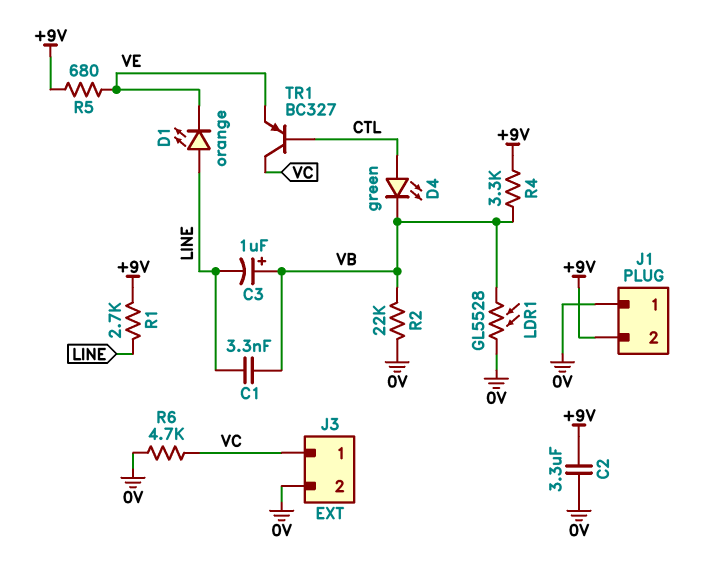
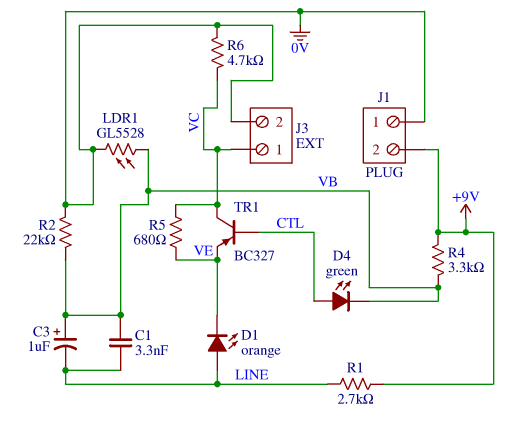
C2: 3.3uF (+9V, 0V) -> none
R5: 680 (+9V, VE) -> 680 (VC, VE)

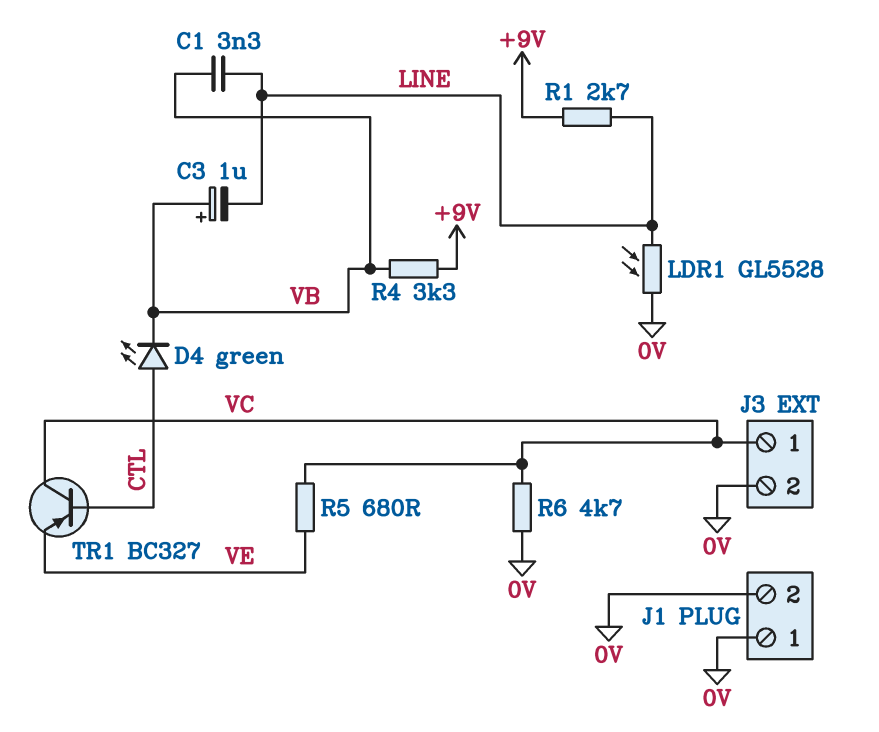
D1: LED orange (A LINE, K VE) -> none
J1 pin 2: +9V -> 0V
LDR1: GL5528 (0V, VB) -> GL5528 (0V, LINE)
R2: 22k (0V, VB) -> none

